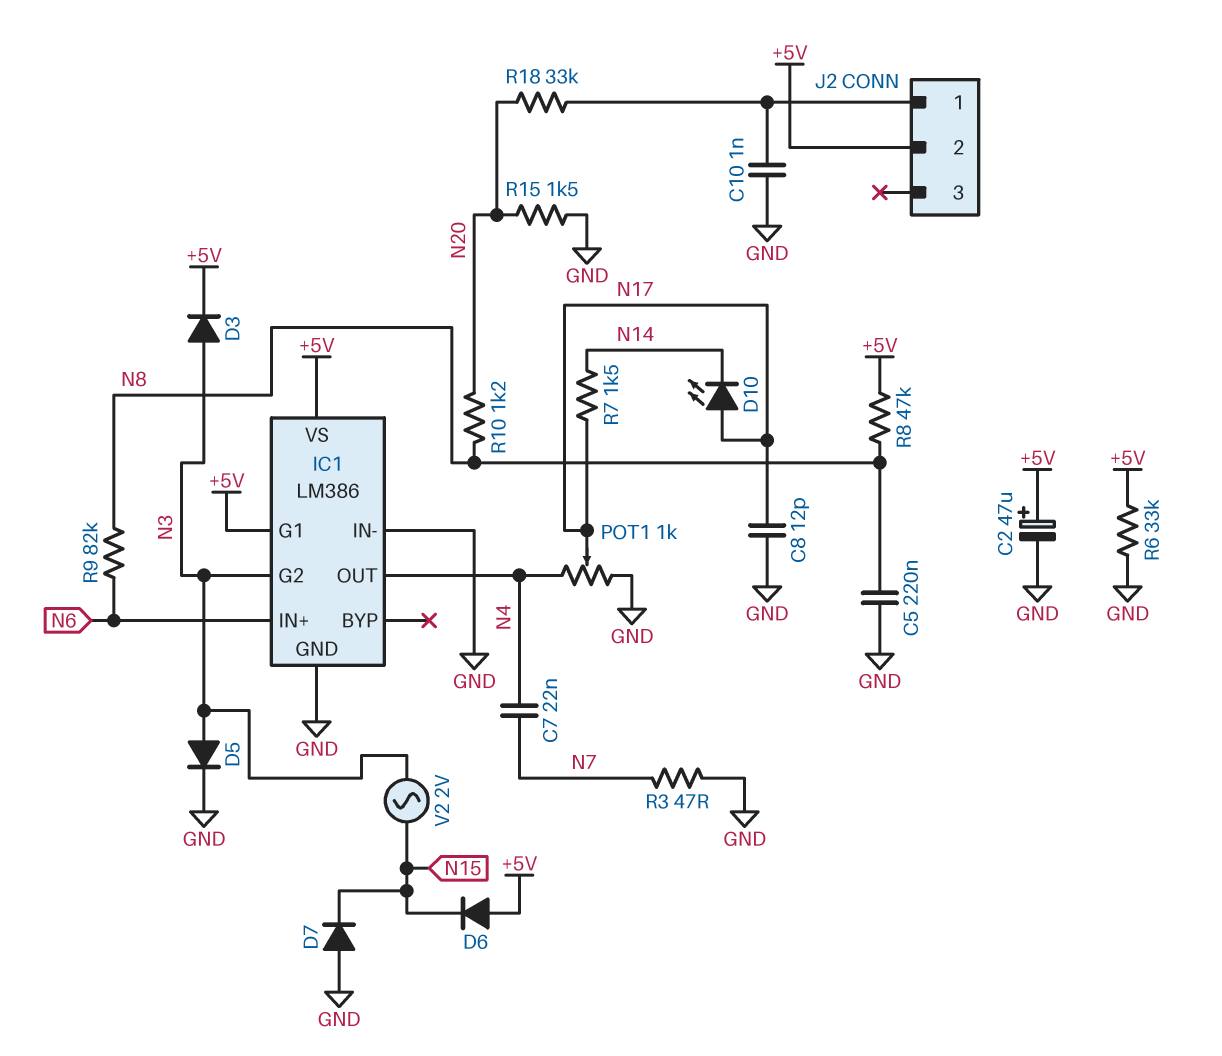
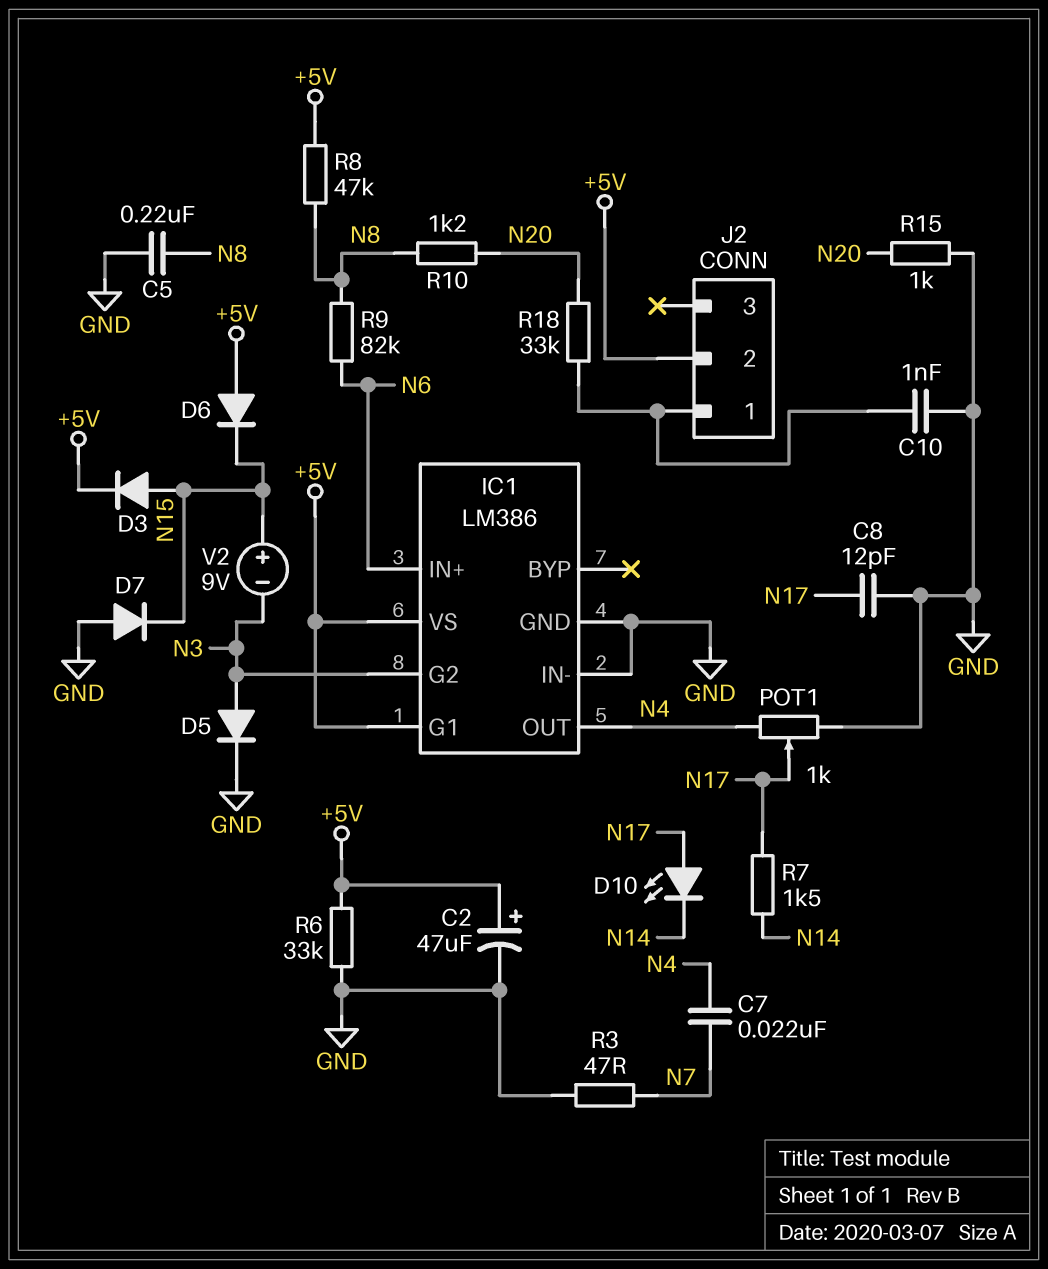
D3: diode (A N3, K +5V) -> diode (A N15, K +5V)
R15: 1.5k (GND, N20) -> 1k (GND, N20)
V2: AC 2V (N3, N15) -> 9V (plus N15, minus N3)

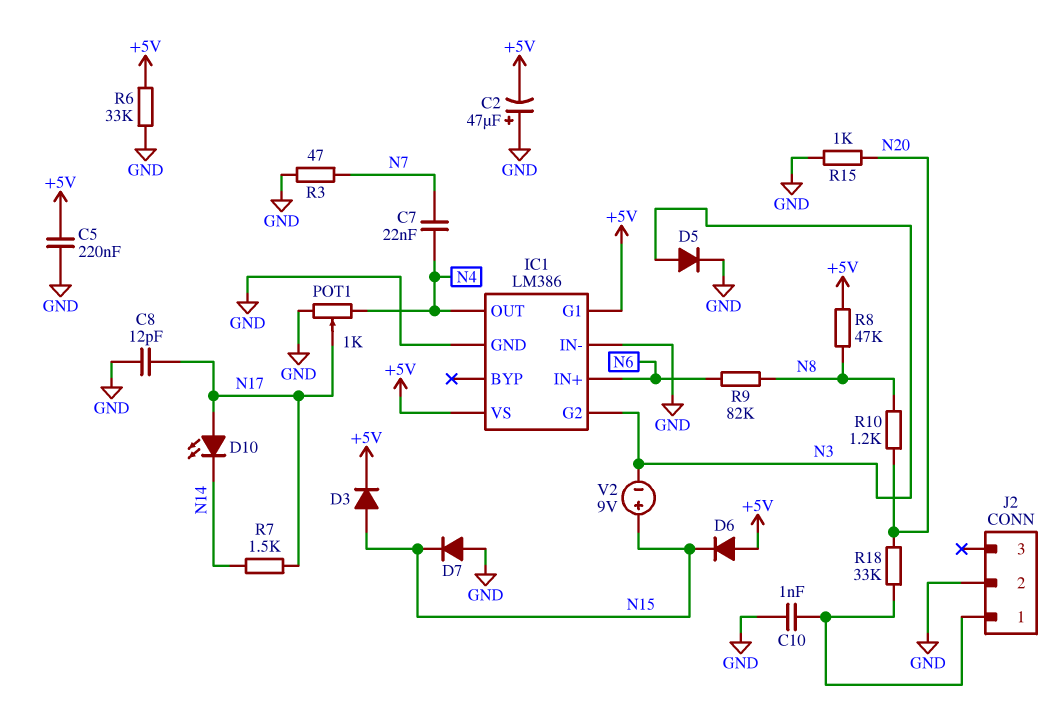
C2: 47uF (plus +5V, minus GND) -> 47uF (plus GND, minus +5V)
C5: 220nF (GND, N8) -> 220nF (+5V, GND)
J2 pin 2: +5V -> GND

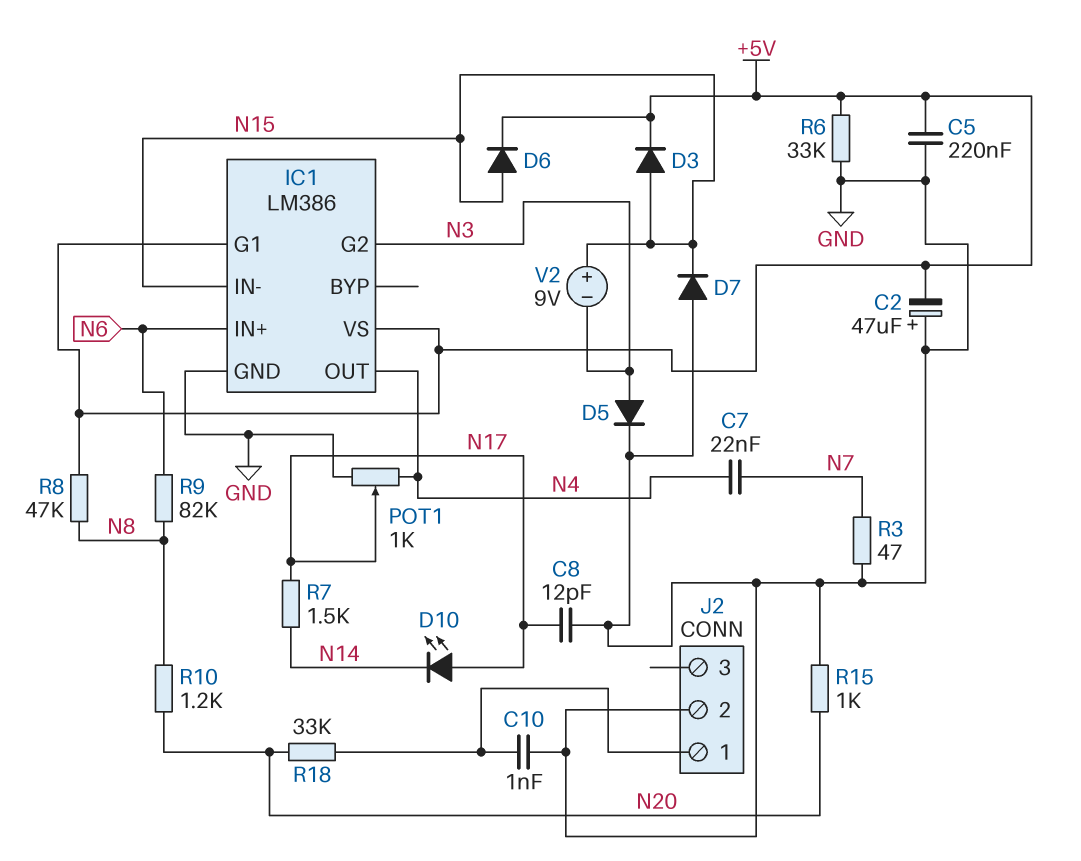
D6: diode (A +5V, K N15) -> diode (A N15, K +5V)
IC1 pin IN-: GND -> N15

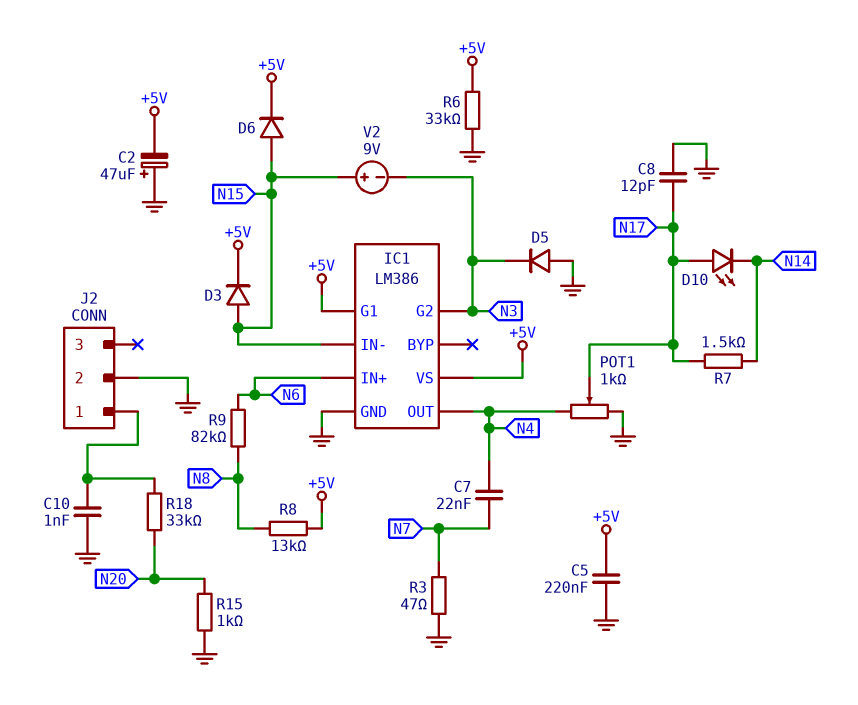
D5: diode (A N3, K GND) -> diode (A GND, K N3)
D7: diode (A GND, K N15) -> none
R8: 47k (+5V, N8) -> 13k (+5V, N8)
R10: 1.2k (N8, N20) -> none

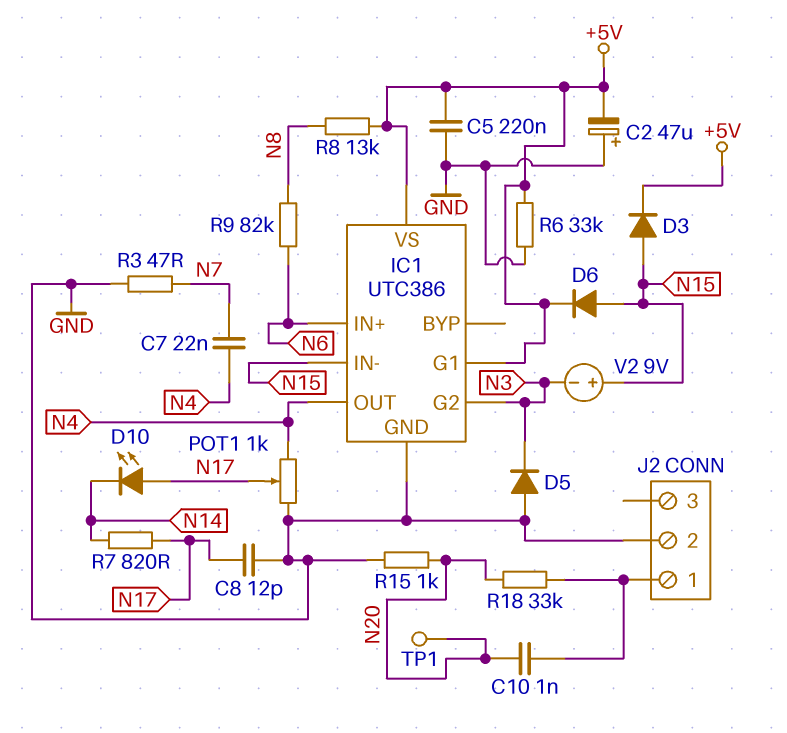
C10: 1nF (GND, J2/1) -> 1nF (J2/1, N20)
IC1: LM386 -> UTC386
R7: 1.5k (N14, N17) -> 820 (N14, N17)
TP1: none -> test point (N20)

